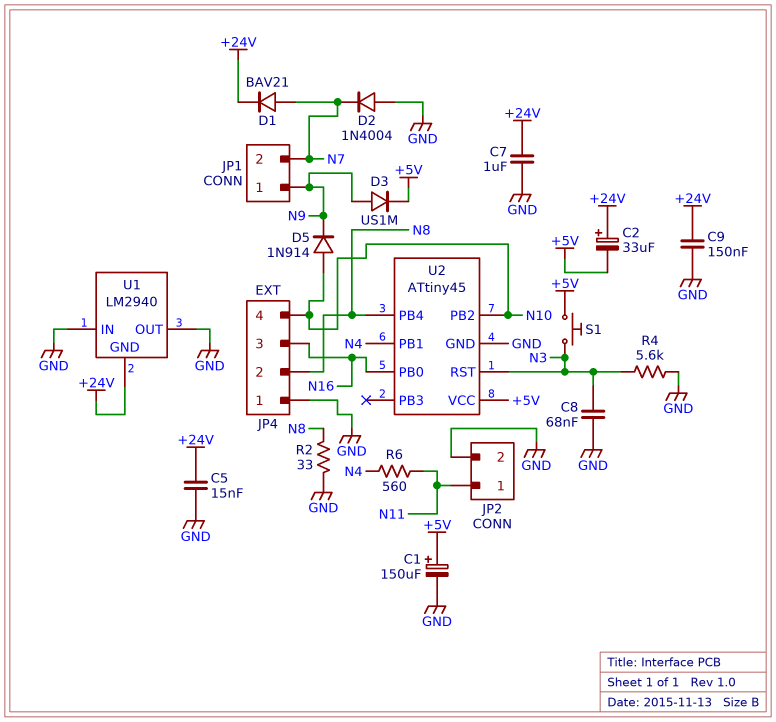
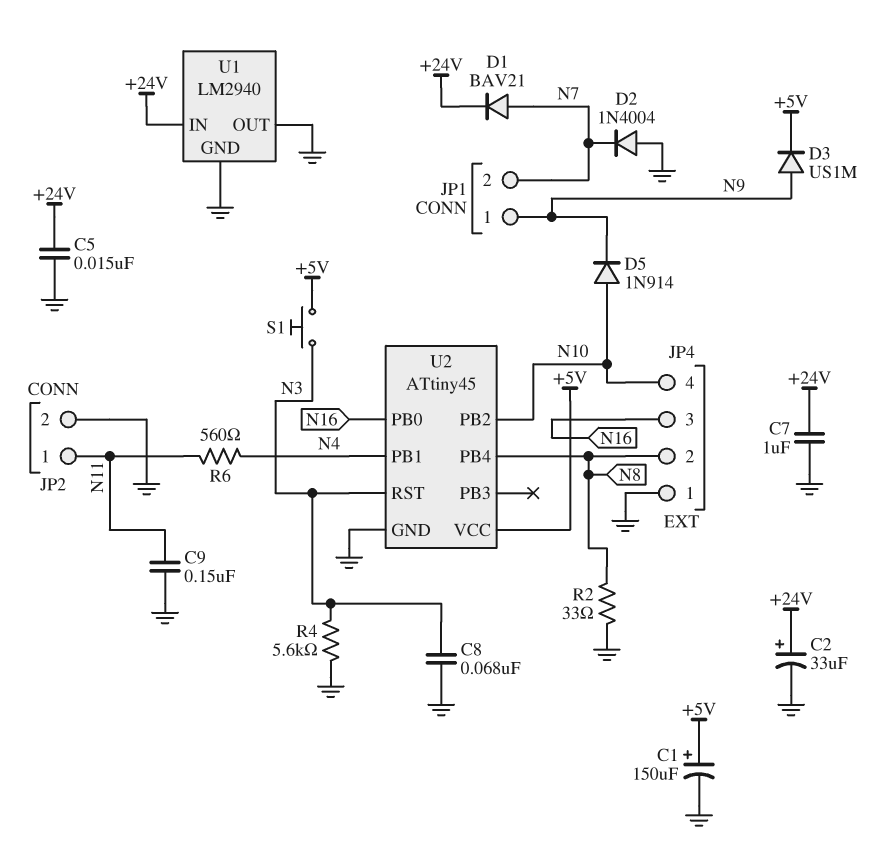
C2: 33uF (plus +24V, minus +5V) -> 33uF (plus +24V, minus GND)
C9: 150nF (+24V, GND) -> 150nF (GND, N11)
U1 pin GND: +24V -> GND
U1 pin IN: GND -> +24V

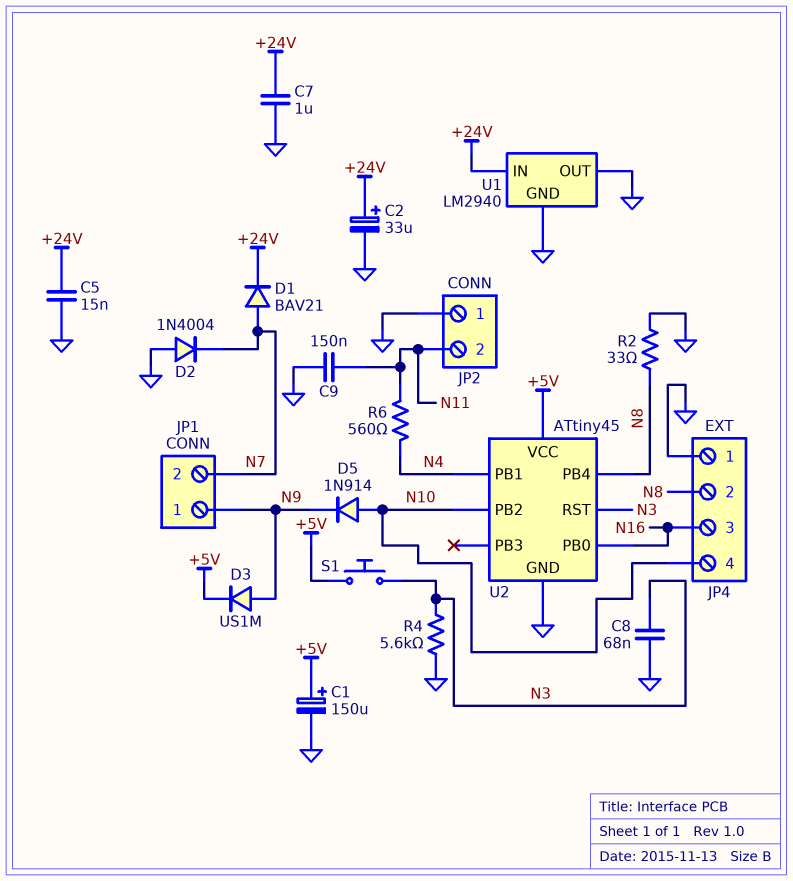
JP2 pin 1: N11 -> GND
JP2 pin 2: GND -> N11

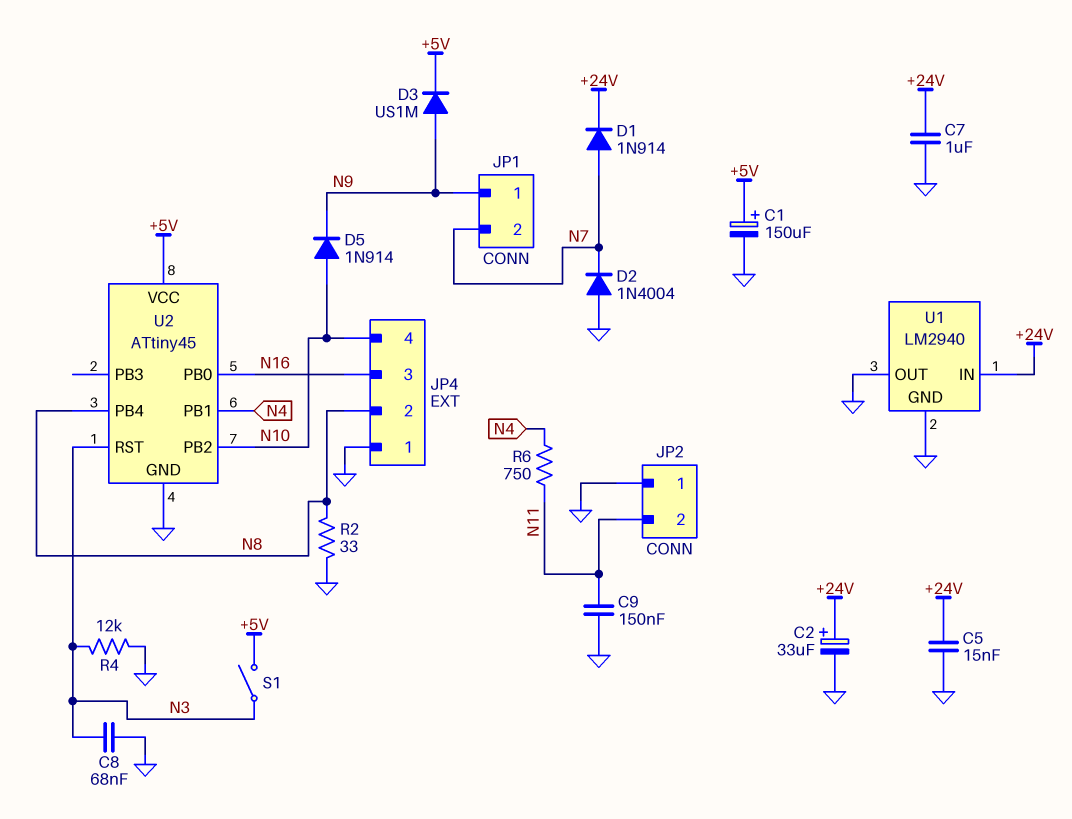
D1: diode BAV21 (A N7, K +24V) -> diode 1N914 (A N7, K +24V)
R4: 5.6k (GND, N3) -> 12k (GND, N3)
R6: 560 (N4, N11) -> 750 (N4, N11)
S1: button (+5V, N3) -> switch (+5V, N3)

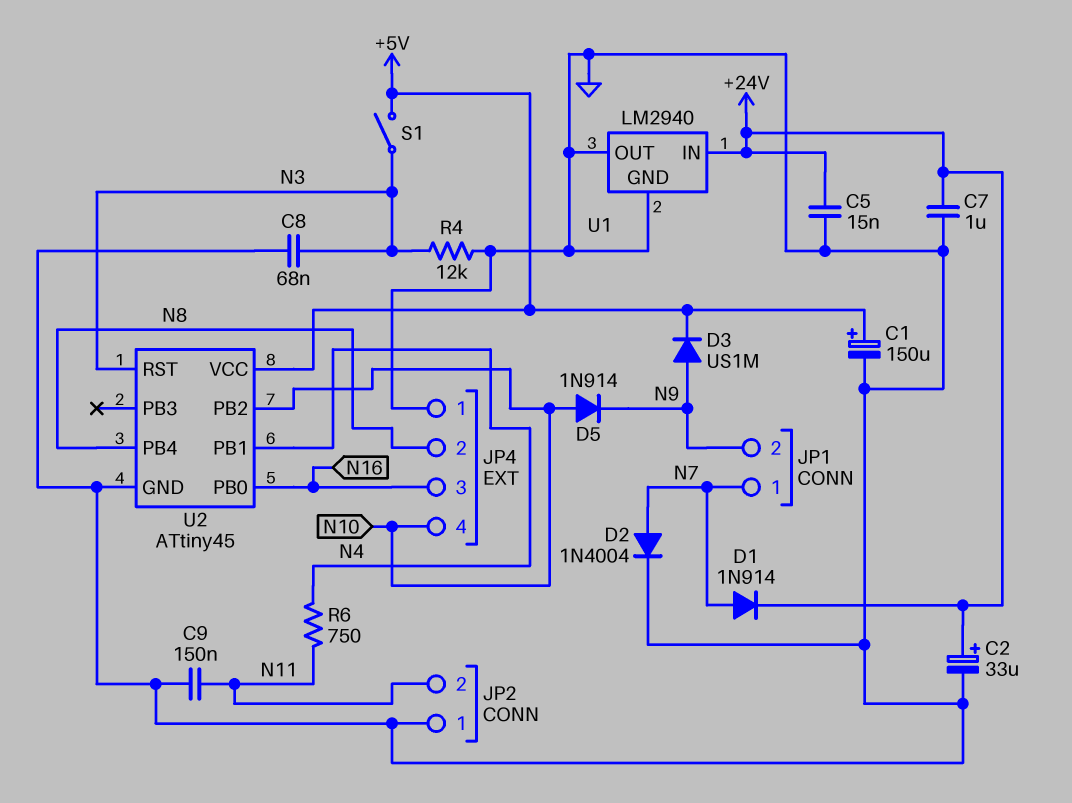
D2: diode 1N4004 (A GND, K N7) -> diode 1N4004 (A N7, K GND)
JP1 pin 1: N9 -> N7
JP1 pin 2: N7 -> N9
R2: 33 (GND, N8) -> none

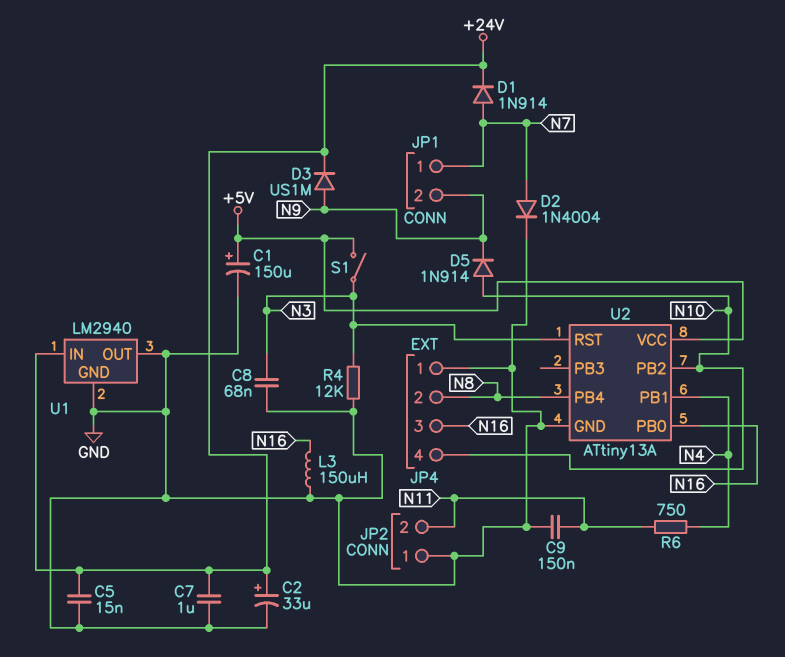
D3: diode US1M (A N9, K +5V) -> diode US1M (A N9, K +24V)
L3: none -> 150uH (GND, N16)
U2: ATtiny45 -> ATtiny13A

